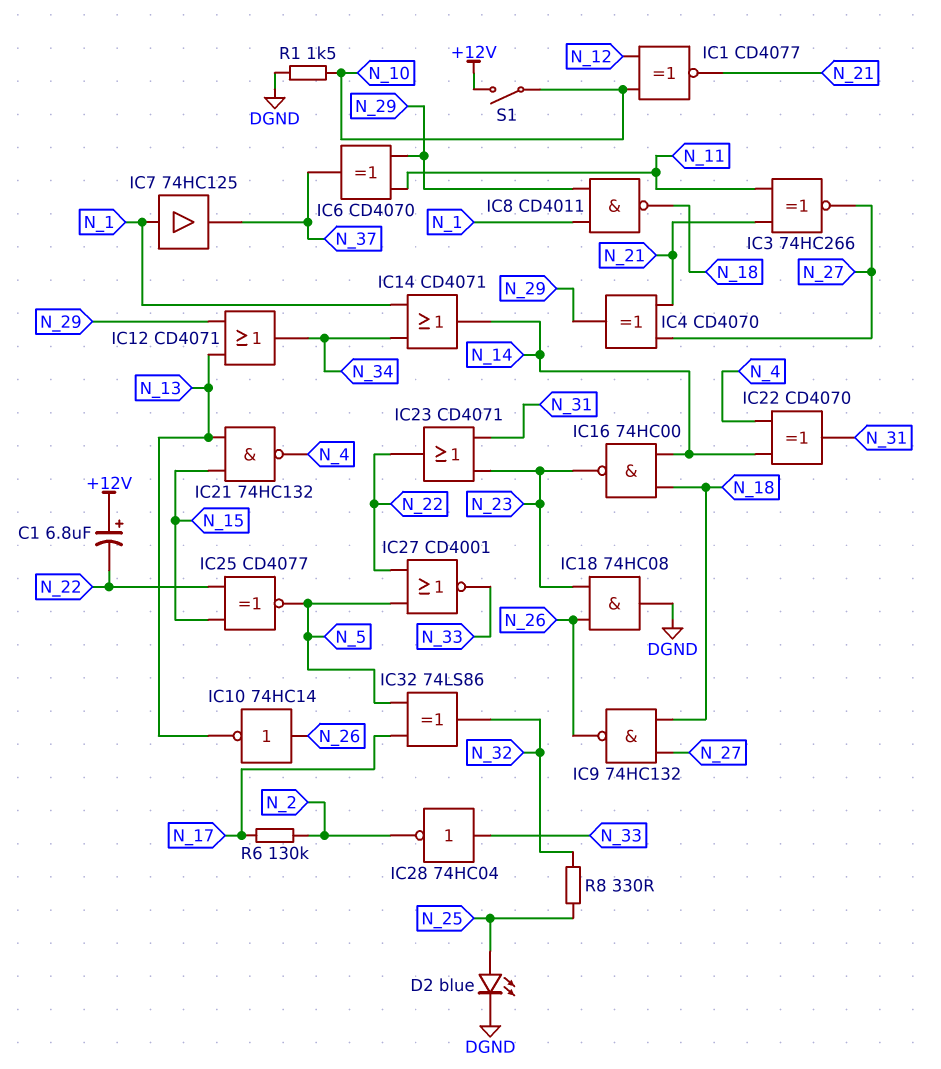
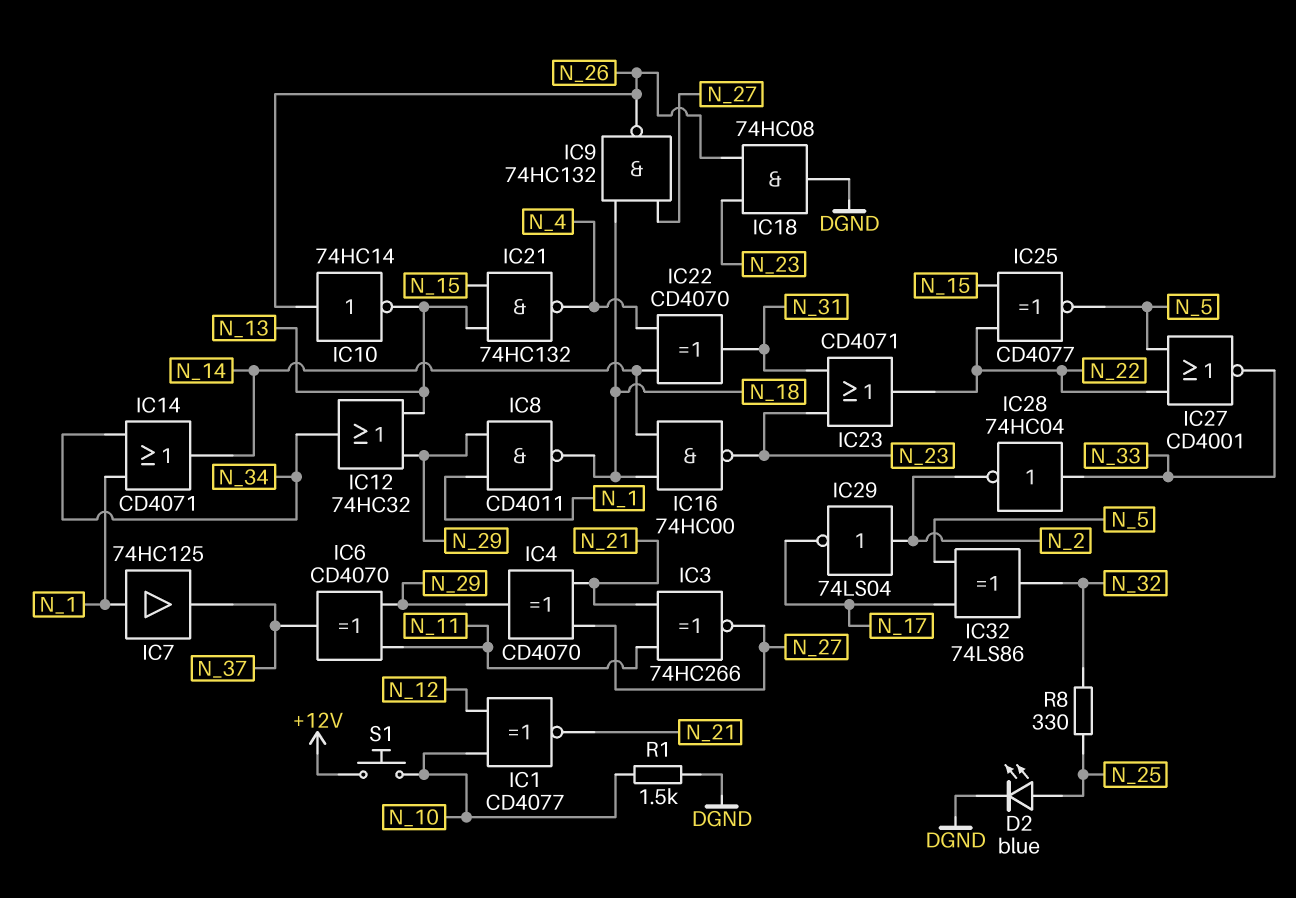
C1: 6.8uF (plus +12V, minus N_22) -> none
IC12: OR CD4071 (in N_13, in N_29, out N_34) -> OR 74HC32 (in N_13, in N_29, out N_34)
IC29: none -> NOT 74LS04 (in N_2, out N_17)
R6: 130k (N_2, N_17) -> none
S1: switch (+12V, N_10) -> button (+12V, N_10)

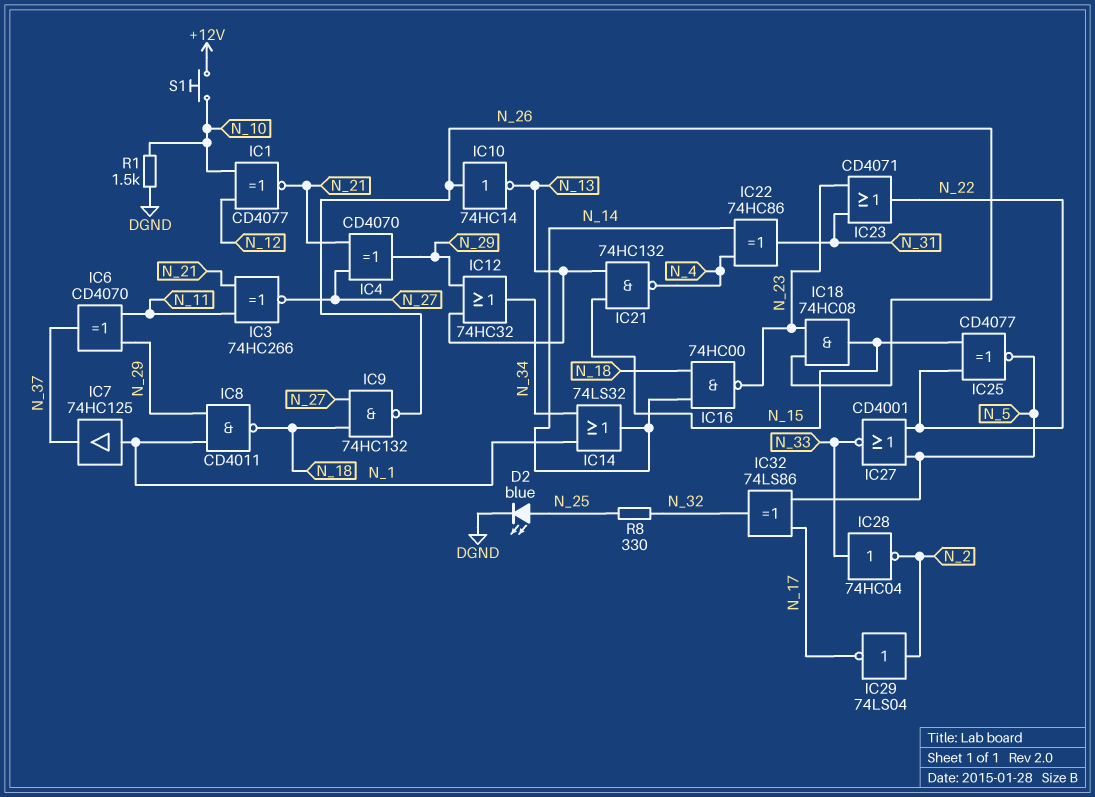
IC14: OR CD4071 (in N_1, in N_34, out N_14) -> OR 74LS32 (in N_1, in N_34, out N_14)
IC18: AND 74HC08 (in N_23, in N_26, out DGND) -> AND 74HC08 (in N_23, in N_26, out N_15)
IC22: XOR CD4070 (in N_4, in N_14, out N_31) -> XOR 74HC86 (in N_4, in N_14, out N_31)

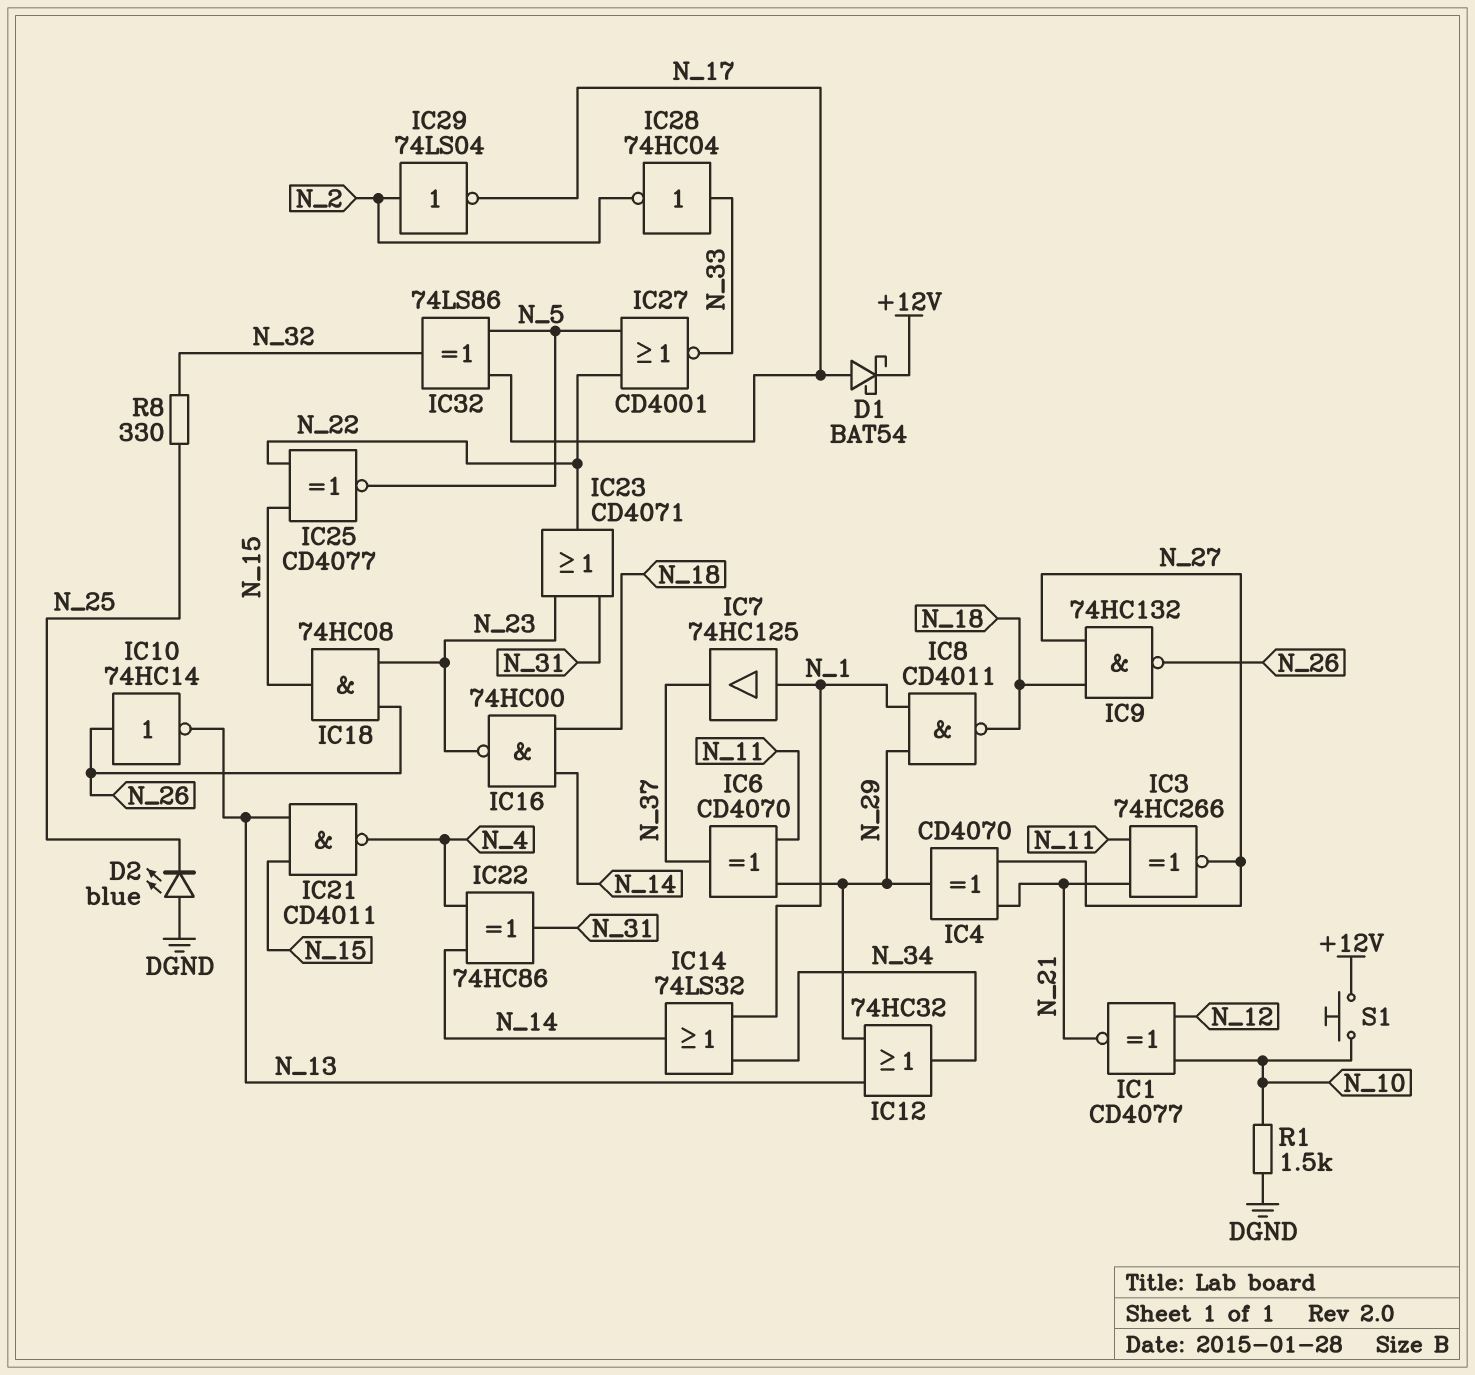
D1: none -> schottky BAT54 (A N_17, K +12V)
D2: LED blue (A N_25, K DGND) -> LED blue (A DGND, K N_25)
IC21: NAND 74HC132 (in N_13, in N_15, out N_4) -> NAND CD4011 (in N_13, in N_15, out N_4)

